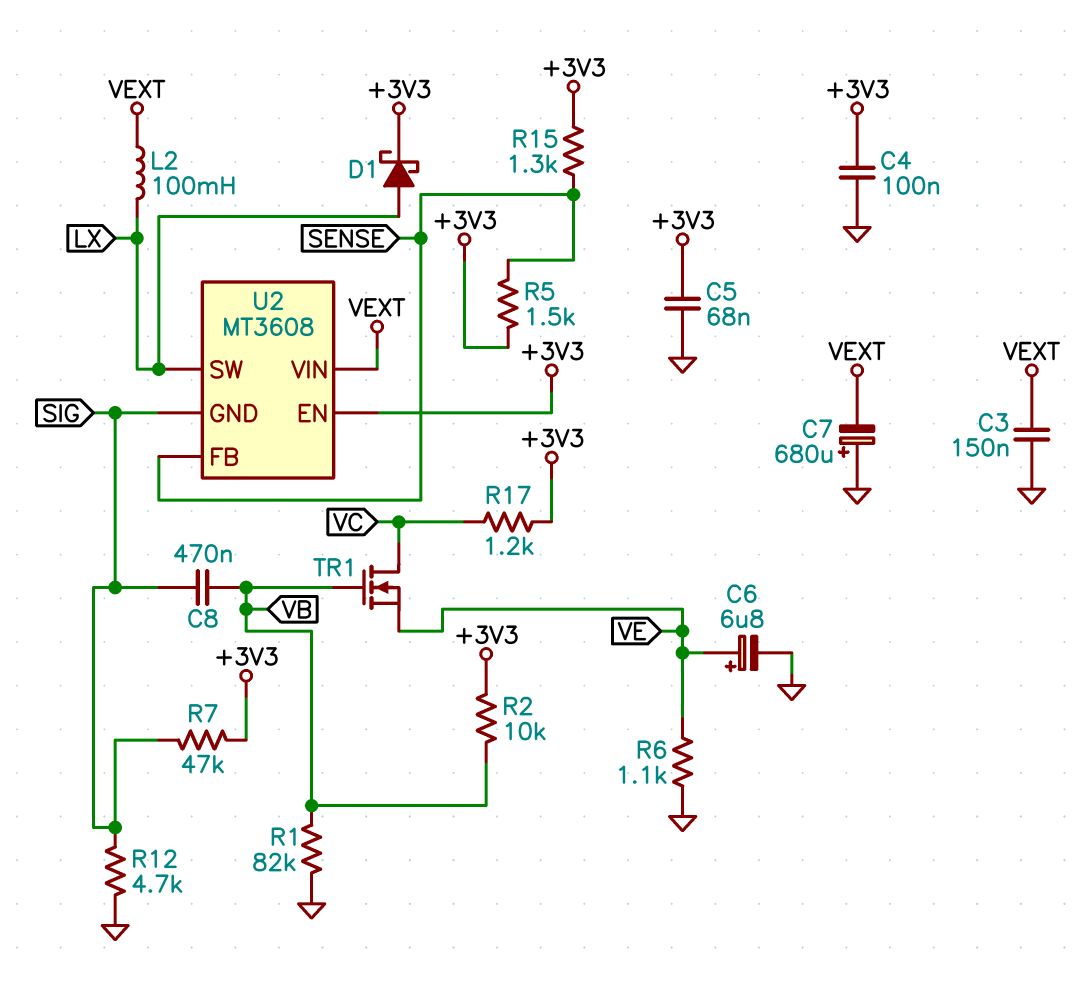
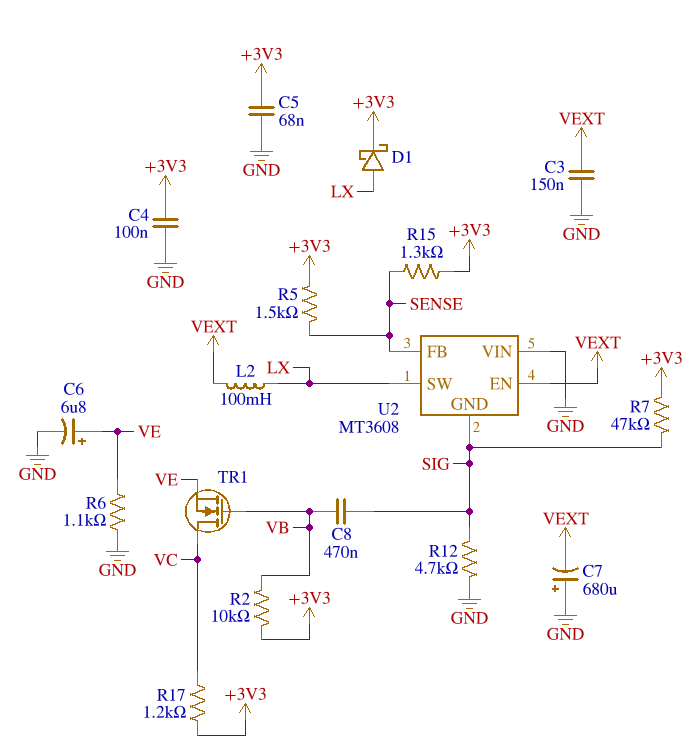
R1: 82k (GND, VB) -> none
U2 pin EN: +3V3 -> VEXT
U2 pin VIN: VEXT -> GND

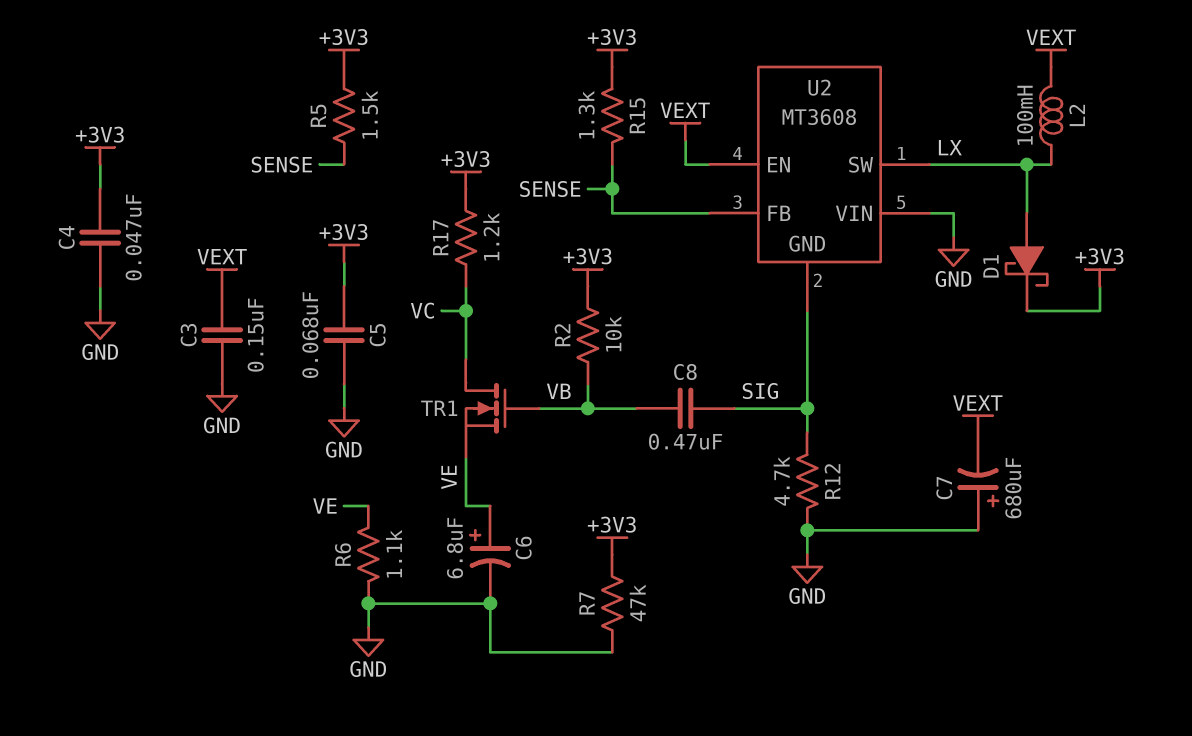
C4: 100nF (+3V3, GND) -> 47nF (+3V3, GND)
R7: 47k (+3V3, SIG) -> 47k (+3V3, GND)

